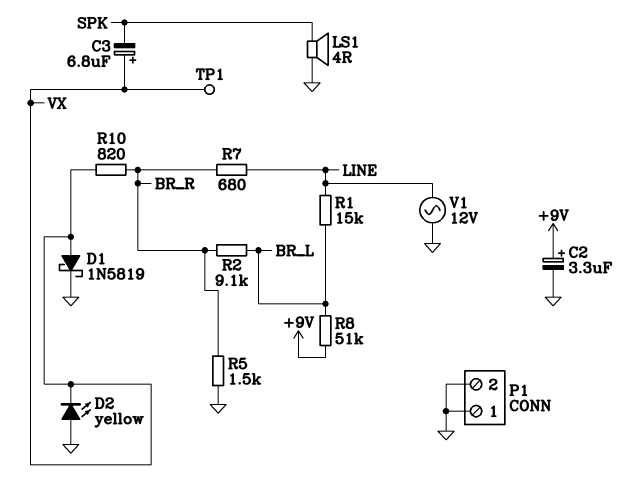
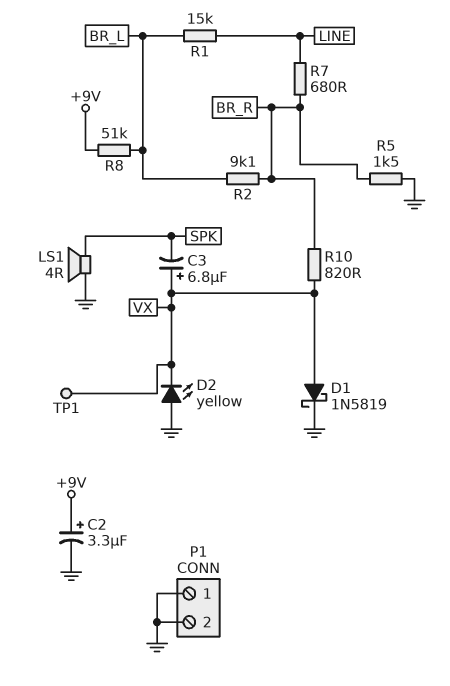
V1: AC 12V (GND, LINE) -> none

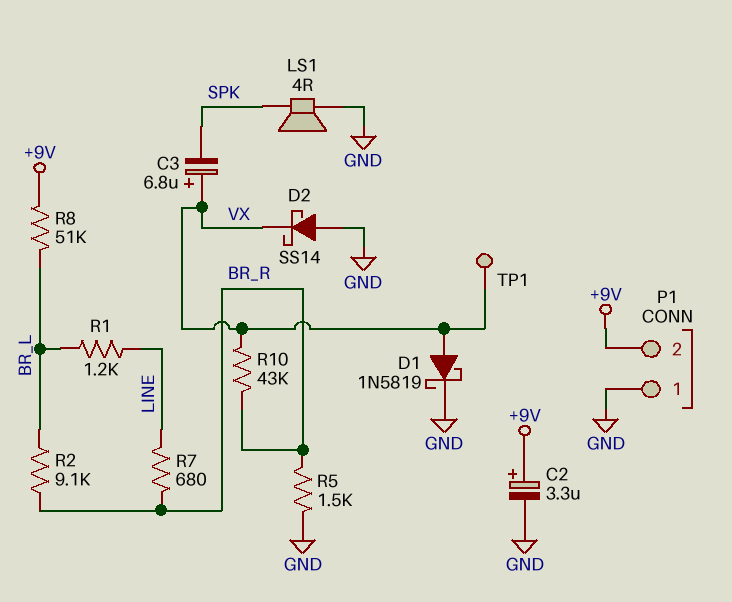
D2: LED yellow (A GND, K VX) -> schottky SS14 (A GND, K VX)
P1 pin 2: GND -> +9V
R1: 15k (BR_L, LINE) -> 1.2k (BR_L, LINE)
R10: 820 (BR_R, VX) -> 43k (BR_R, VX)

